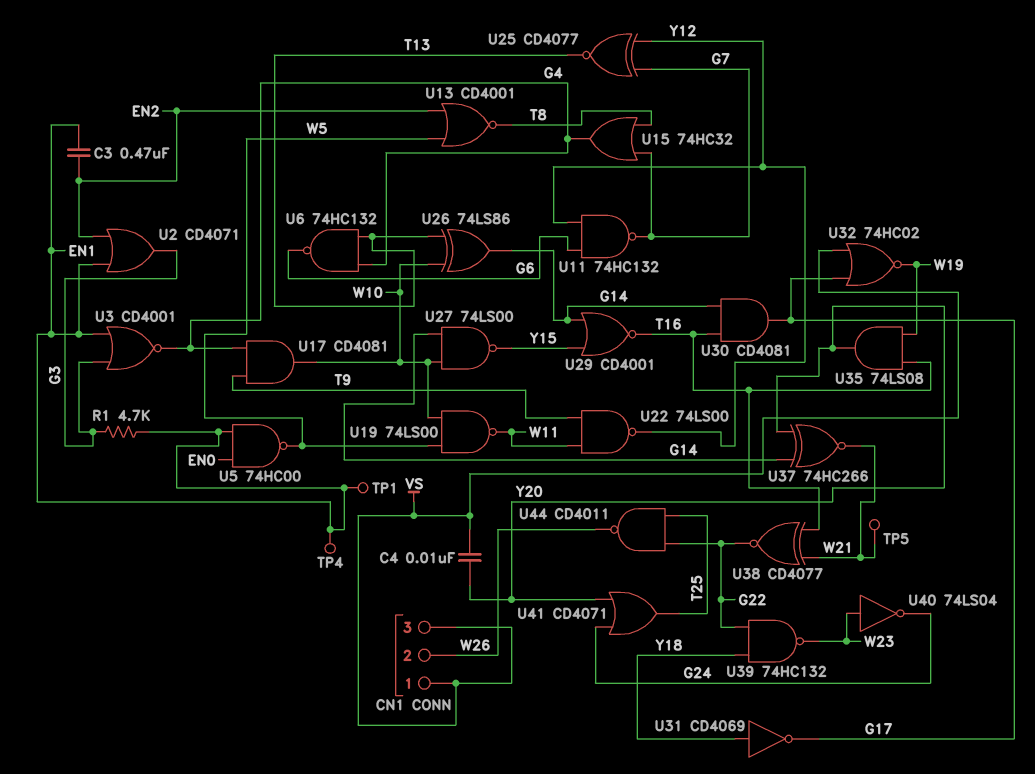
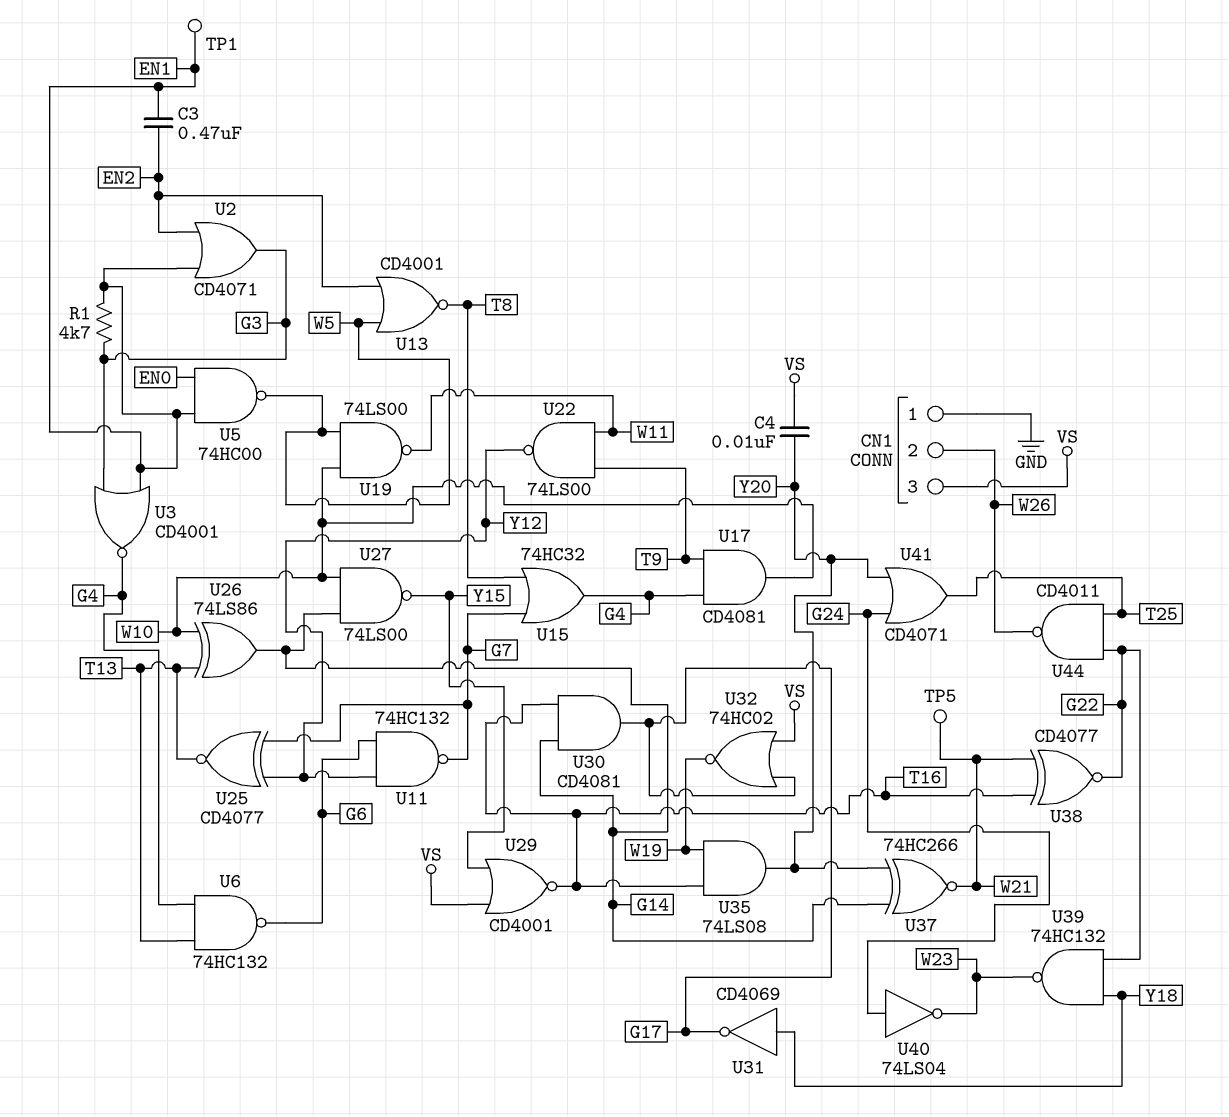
CN1 pin 1: VS -> GND
TP4: test point (EN1) -> none
U29: NOR CD4001 (in G14, in Y15, out T16) -> NOR CD4001 (in VS, in Y15, out T16)
U40: NOT 74LS04 (in W23, out G24) -> NOT 74LS04 (in G24, out W23)

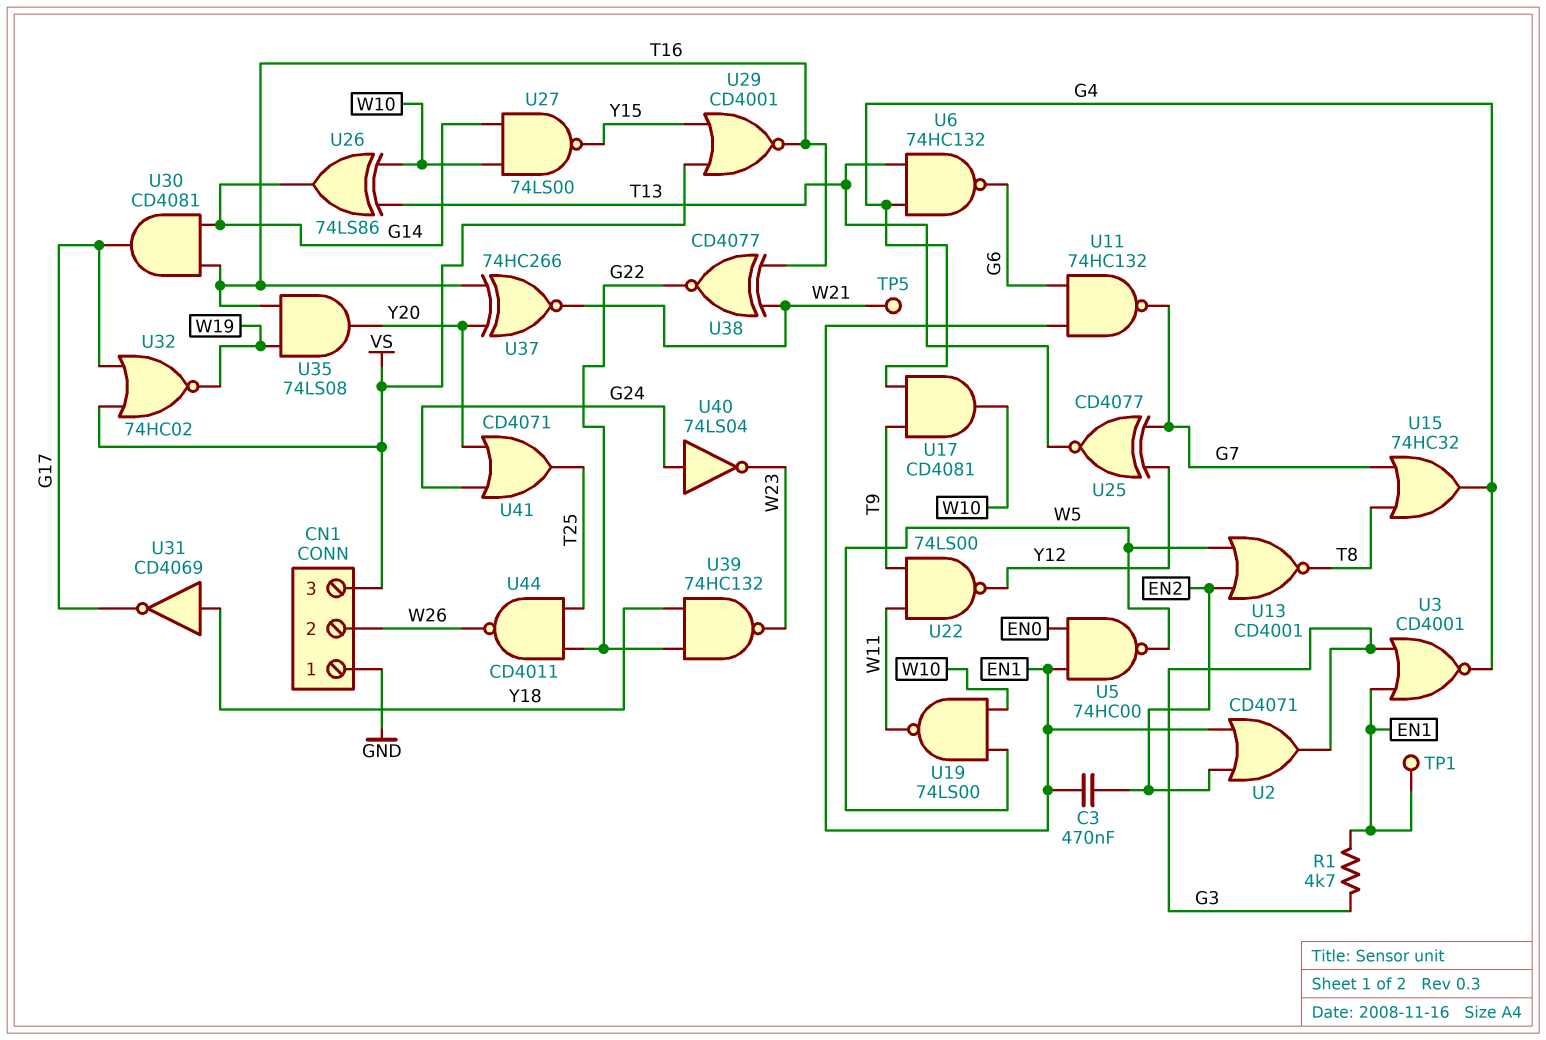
C4: 10nF (VS, Y20) -> none
U11: NAND 74HC132 (in G6, in Y12, out G7) -> NAND 74HC132 (in EN1, in G6, out G7)
U37: XNOR 74HC266 (in G14, in Y20, out W21) -> XNOR 74HC266 (in T16, in Y20, out W21)

